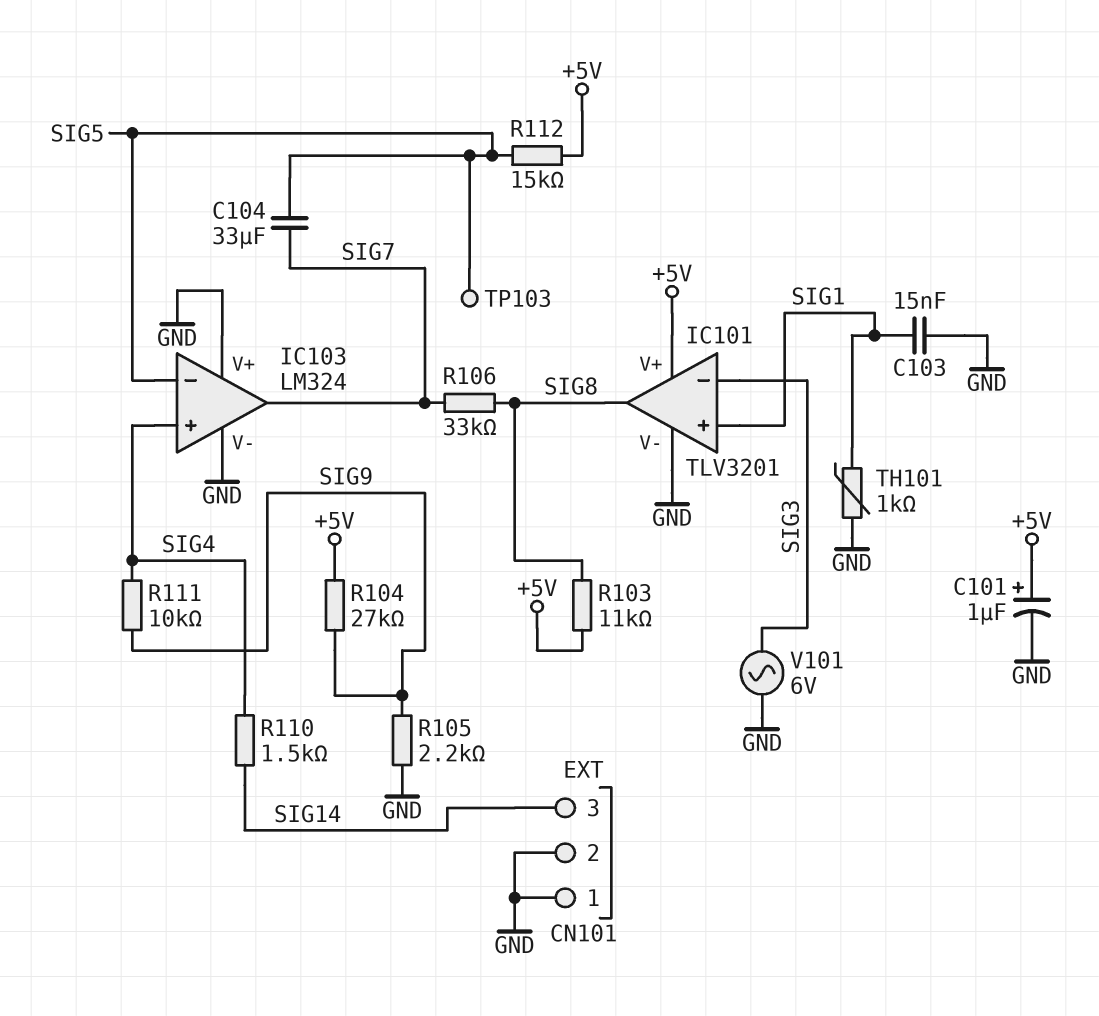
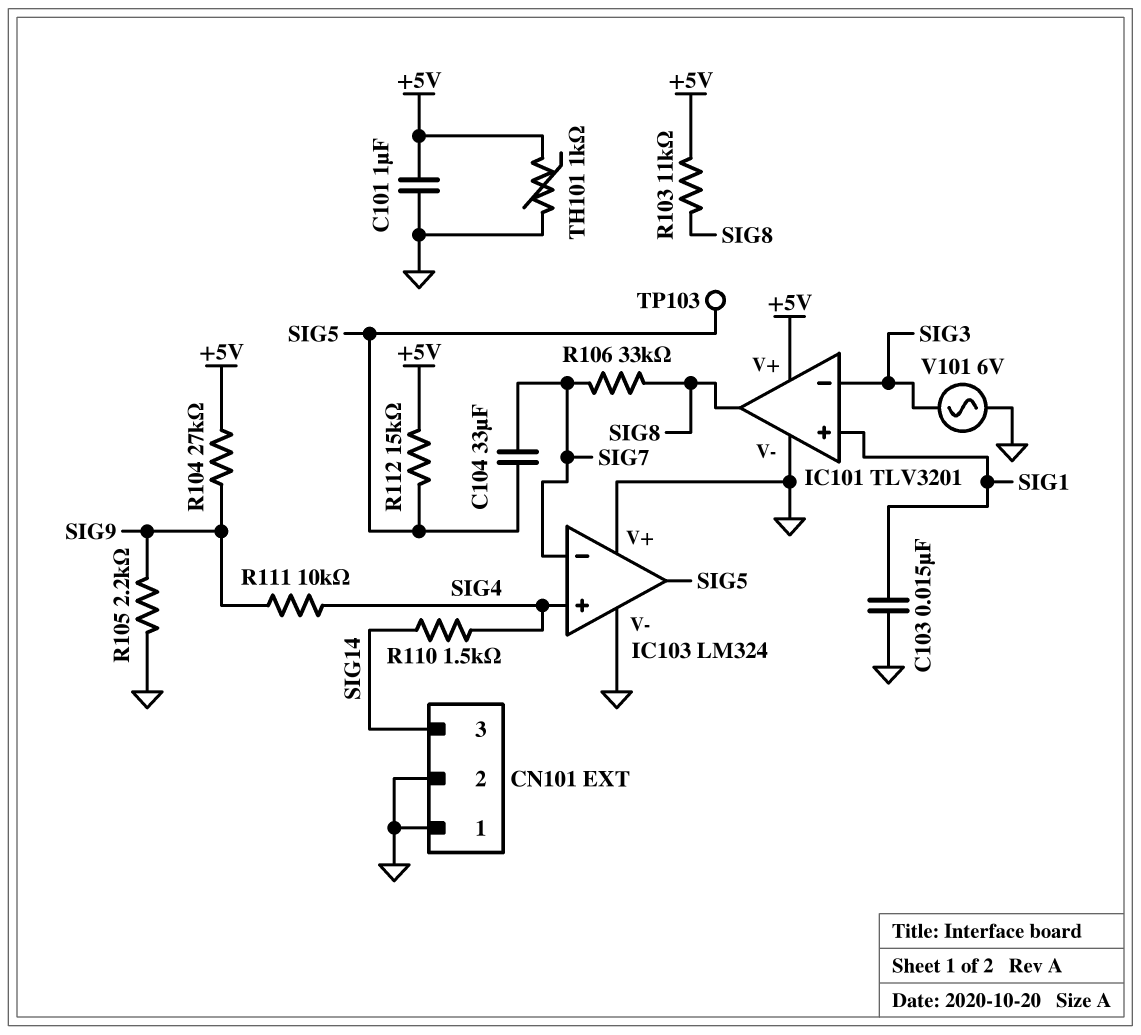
C101: 1uF (plus +5V, minus GND) -> 1uF (+5V, GND)
IC103 pin in-: SIG5 -> SIG7
IC103 pin out: SIG7 -> SIG5
TH101: 1k (GND, SIG1) -> 1k (+5V, GND)

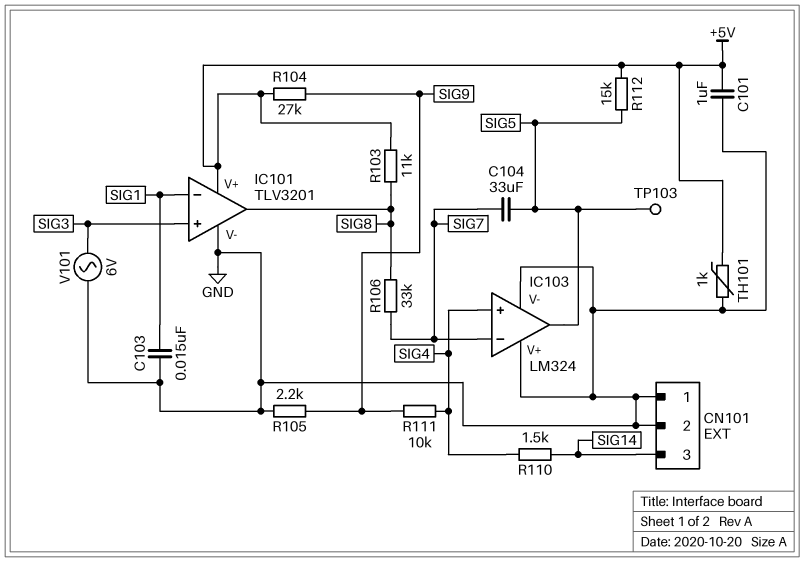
IC101 pin in+: SIG1 -> SIG3
IC101 pin in-: SIG3 -> SIG1

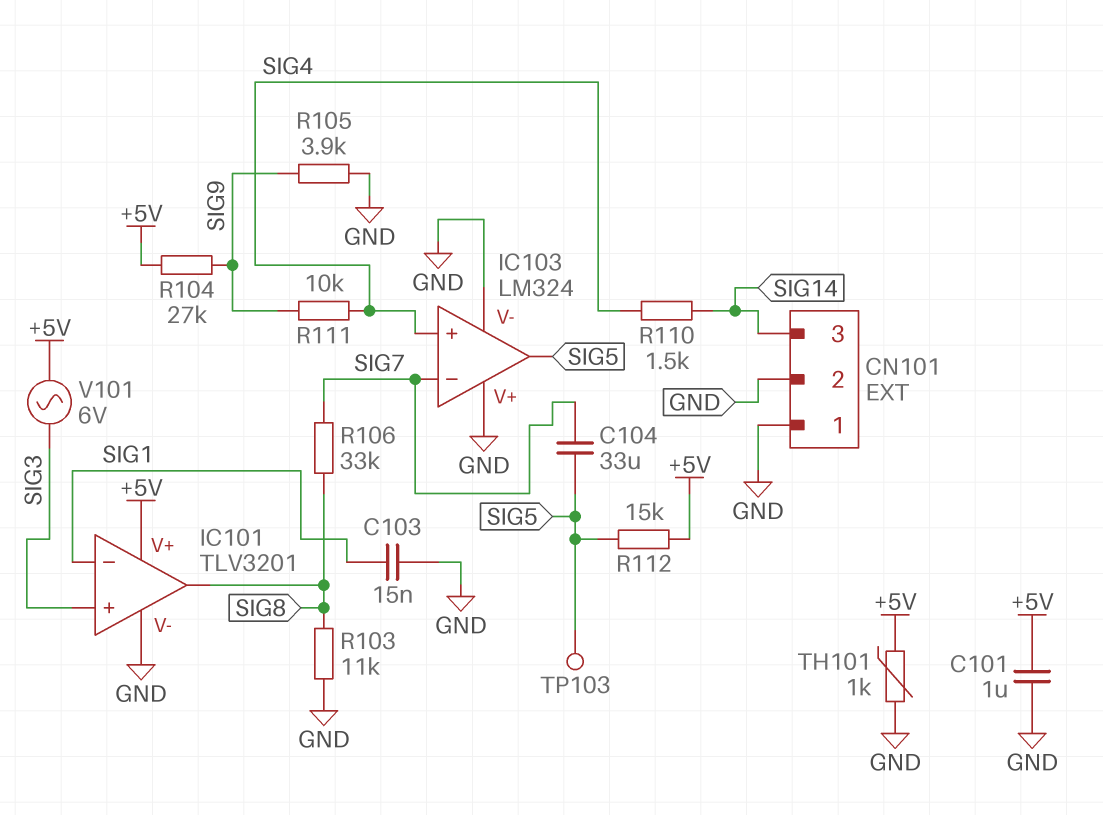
R103: 11k (+5V, SIG8) -> 11k (GND, SIG8)
R105: 2.2k (GND, SIG9) -> 3.9k (GND, SIG9)
V101: AC 6V (GND, SIG3) -> AC 6V (+5V, SIG3)

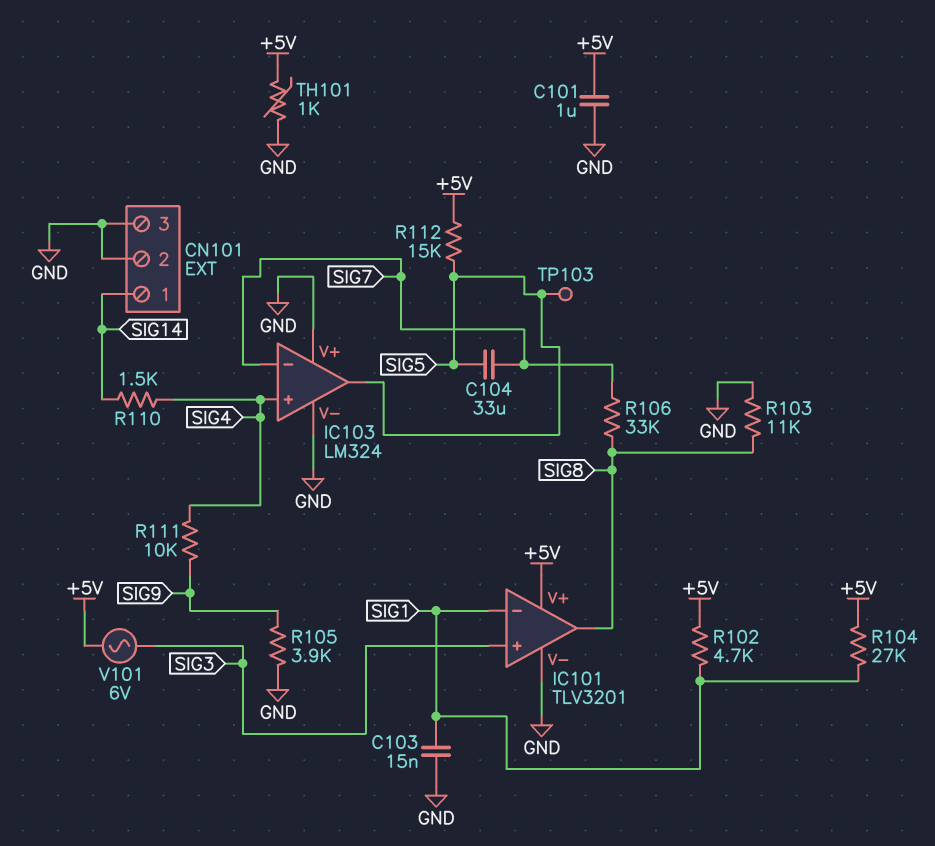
CN101 pin 1: GND -> SIG14
CN101 pin 3: SIG14 -> GND
R102: none -> 4.7k (+5V, SIG1)
R104: 27k (+5V, SIG9) -> 27k (+5V, SIG1)

